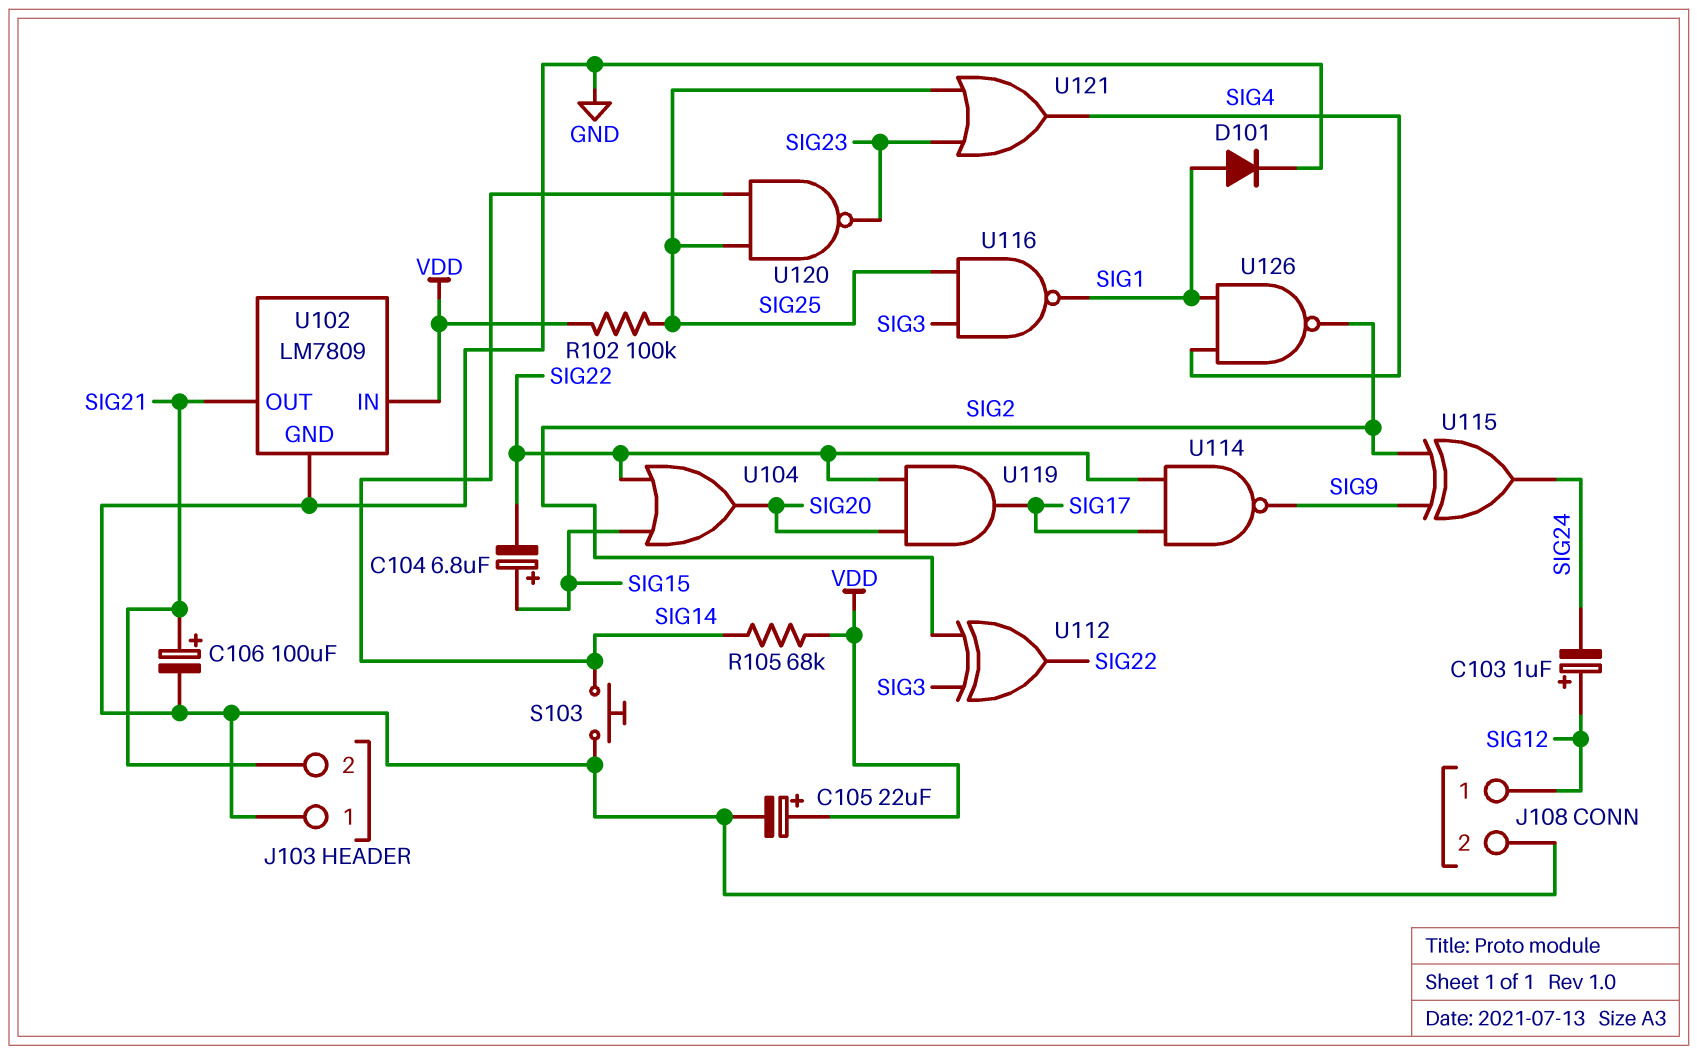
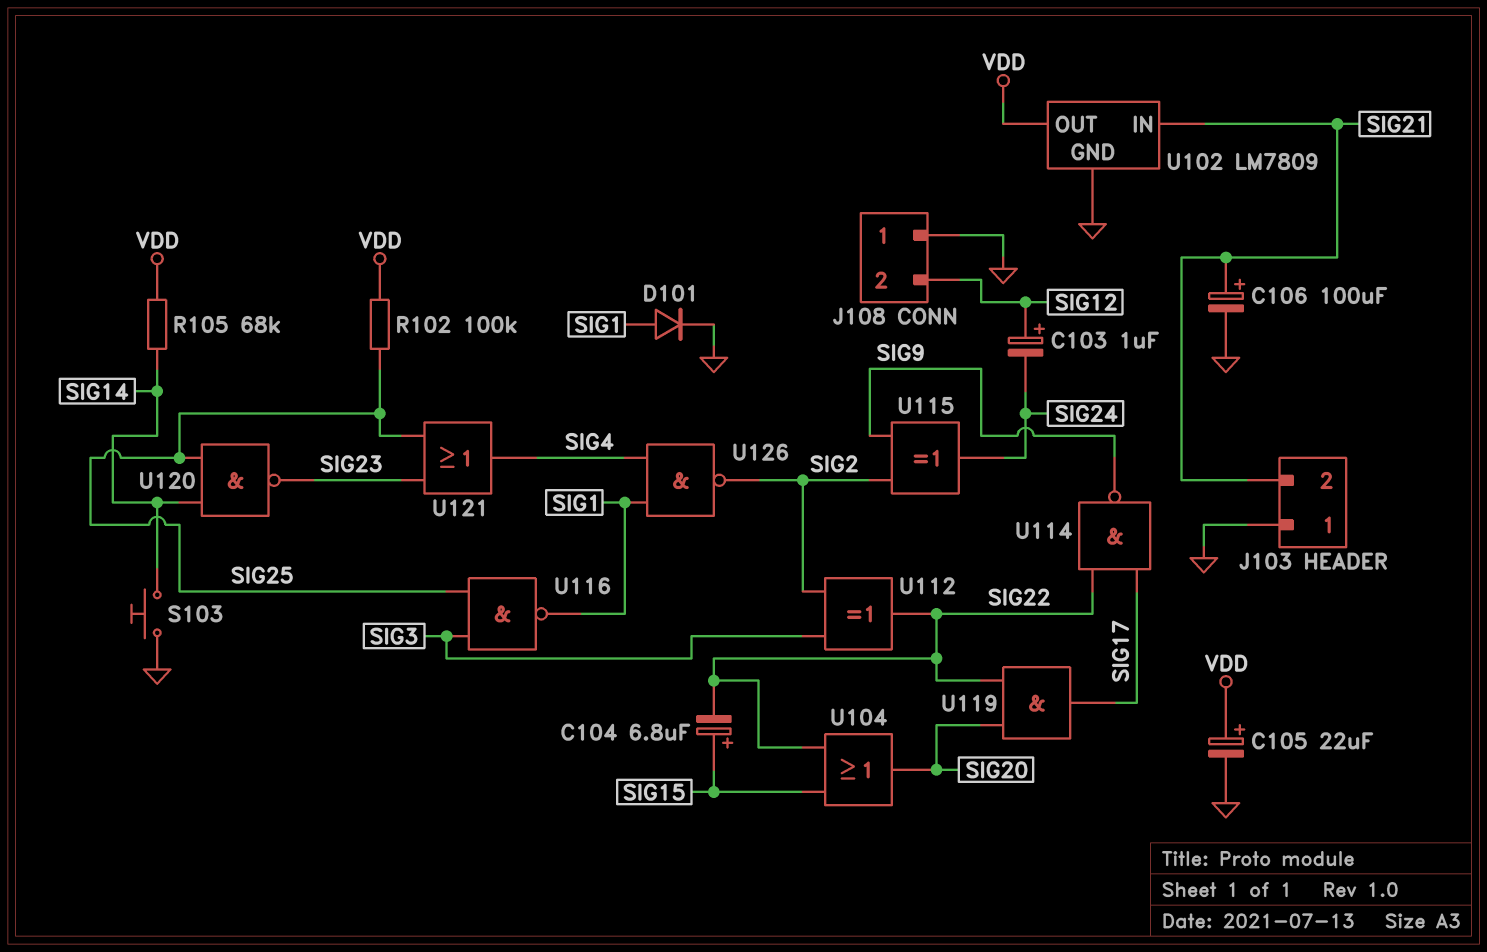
J108 pin 1: SIG12 -> GND
J108 pin 2: GND -> SIG12
U102 pin IN: VDD -> SIG21
U102 pin OUT: SIG21 -> VDD

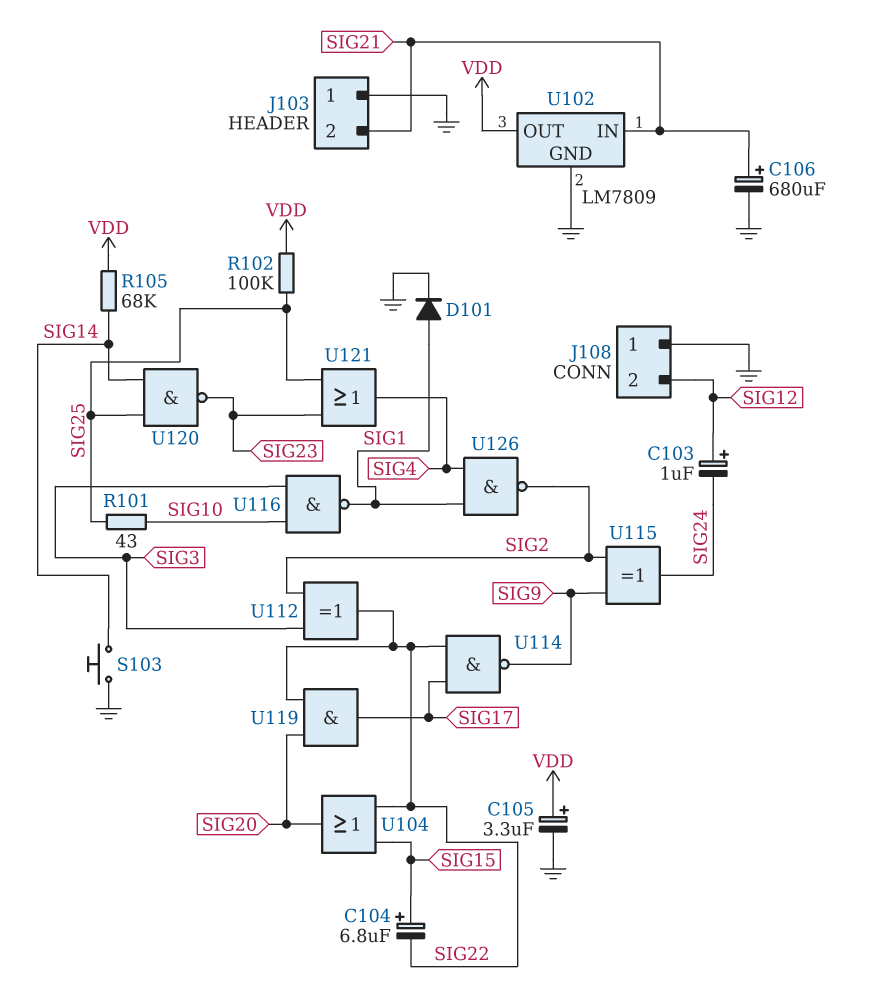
C105: 22uF (plus VDD, minus GND) -> 3.3uF (plus VDD, minus GND)
C106: 100uF (plus SIG21, minus GND) -> 680uF (plus SIG21, minus GND)
R101: none -> 43 (SIG10, SIG25)
U116: NAND (in SIG3, in SIG25, out SIG1) -> NAND (in SIG3, in SIG10, out SIG1)

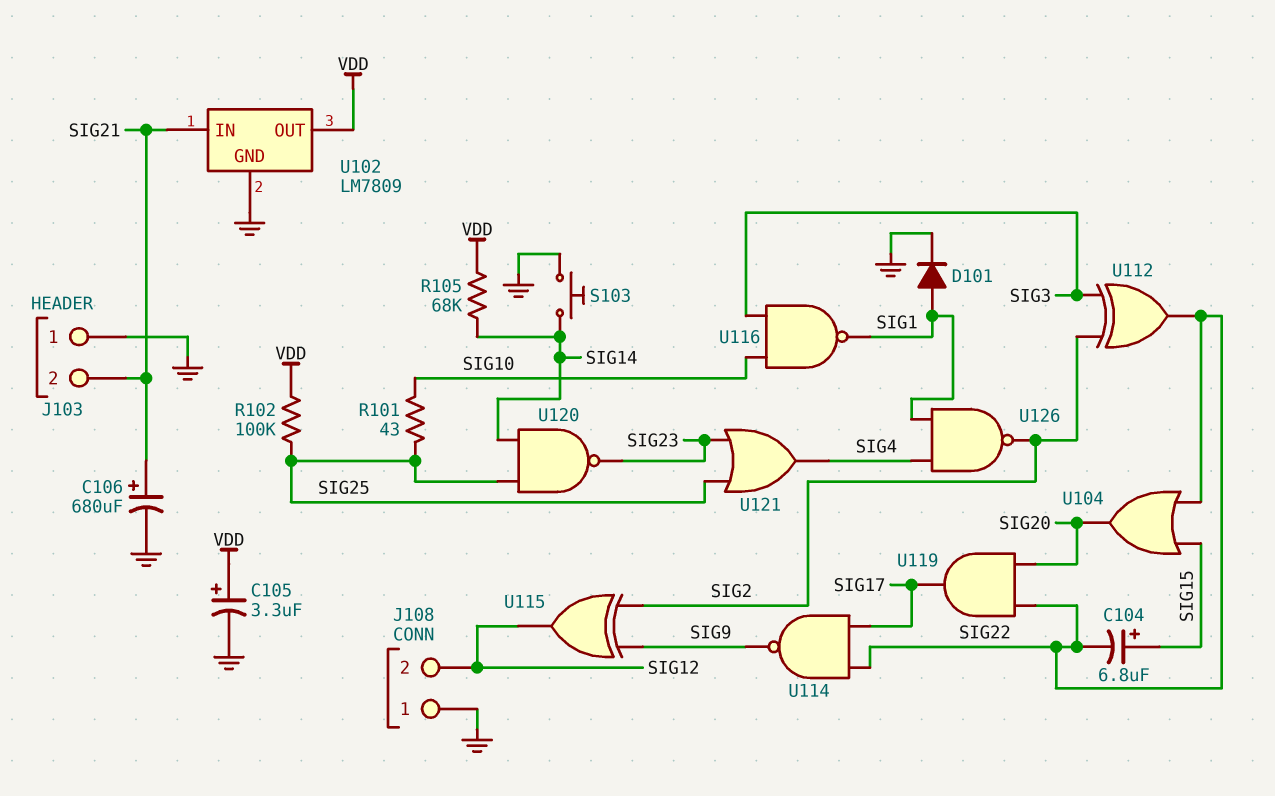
C103: 1uF (plus SIG12, minus SIG24) -> none
U115: XOR (in SIG2, in SIG9, out SIG24) -> XOR (in SIG2, in SIG9, out SIG12)

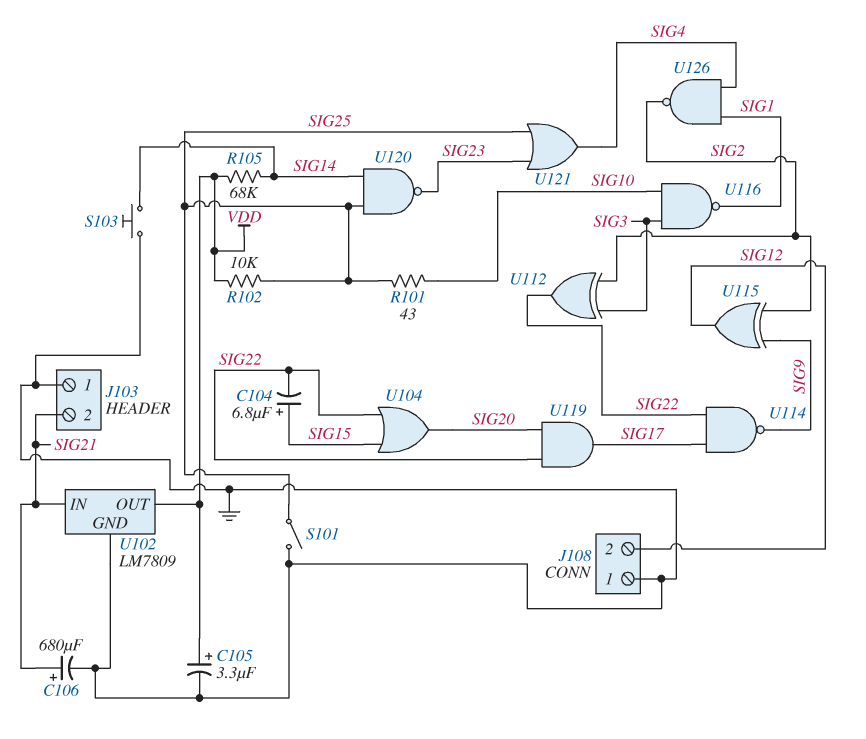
D101: diode (A SIG1, K GND) -> none
R102: 100k (SIG25, VDD) -> 10k (SIG25, VDD)
S101: none -> switch (GND, SIG25)

